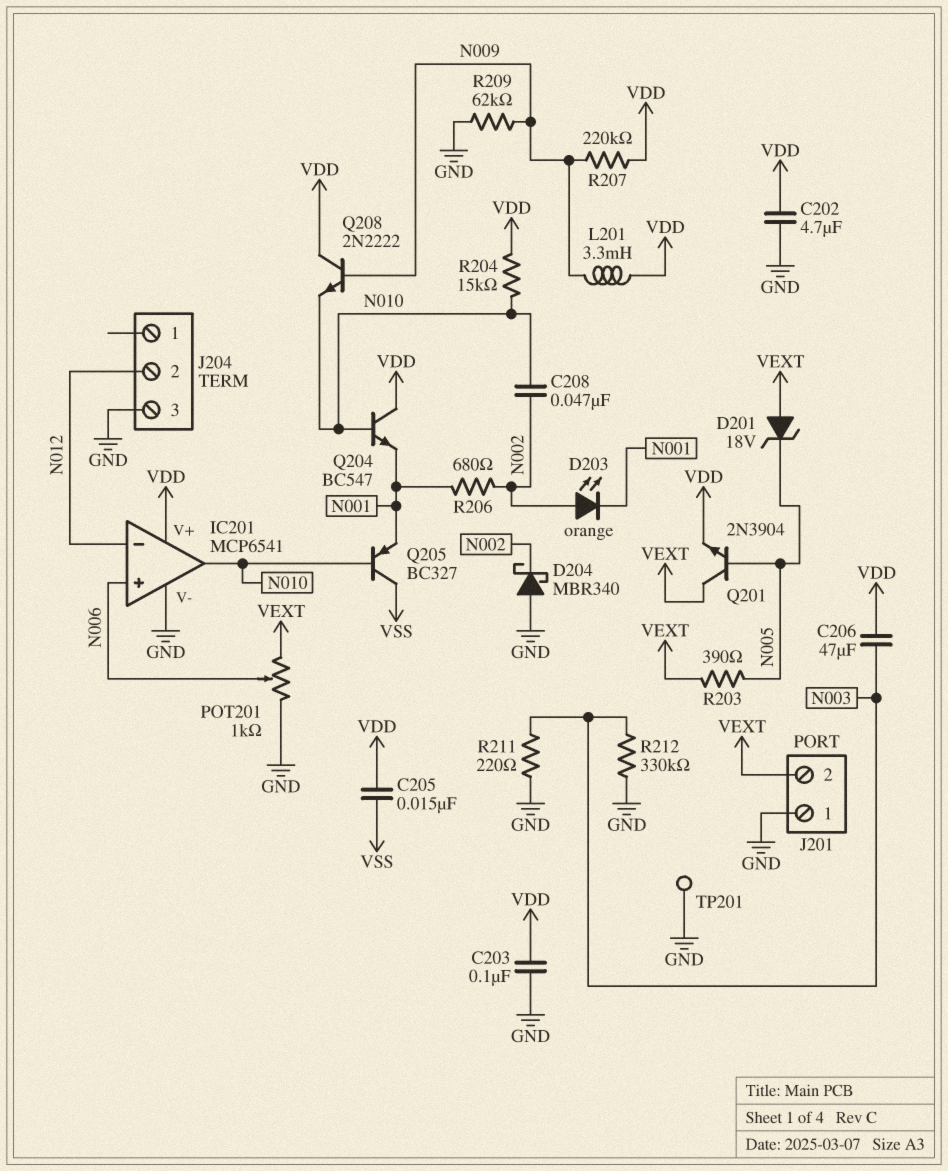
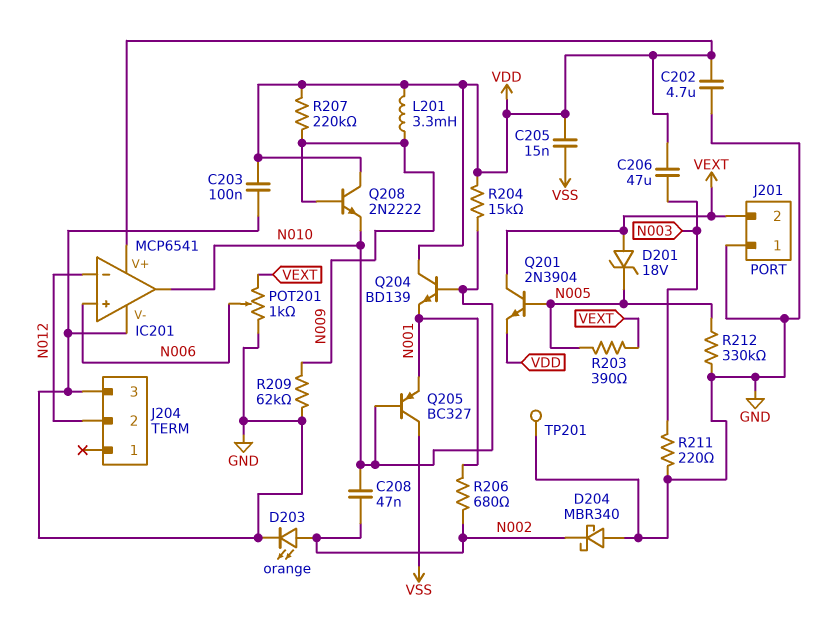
D203: LED orange (A N002, K N001) -> LED orange (A N002, K GND)
Q204: NPN BC547 (B N010, C VDD, E N001) -> NPN BD139 (B N010, C VDD, E N001)
R212: 330k (GND, N003) -> 330k (GND, N005)

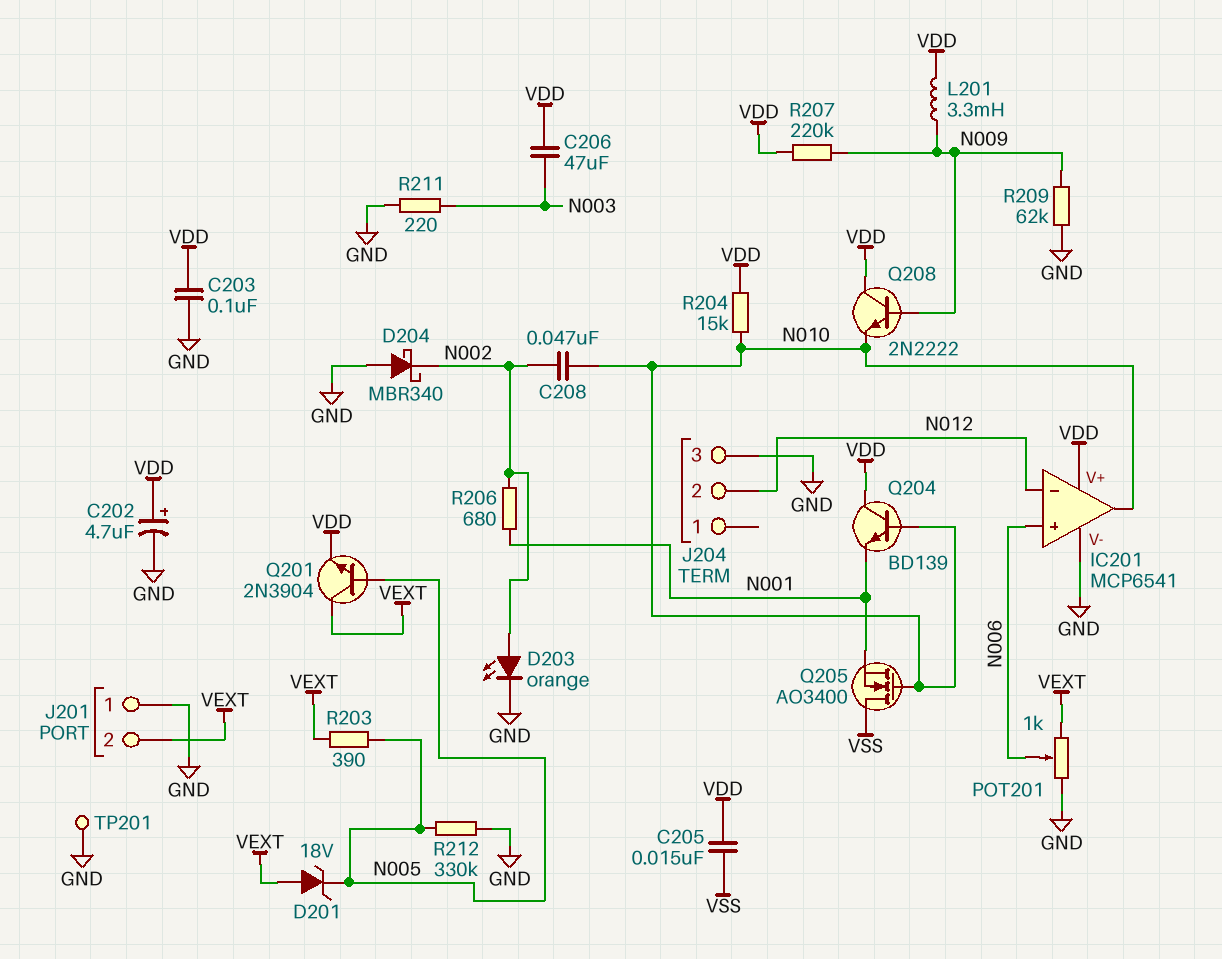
C202: 4.7uF (GND, VDD) -> 4.7uF (plus VDD, minus GND)
Q205: PNP BC327 (B N010, C VSS, E N001) -> NMOS AO3400 (G N010, D VSS, S N001)

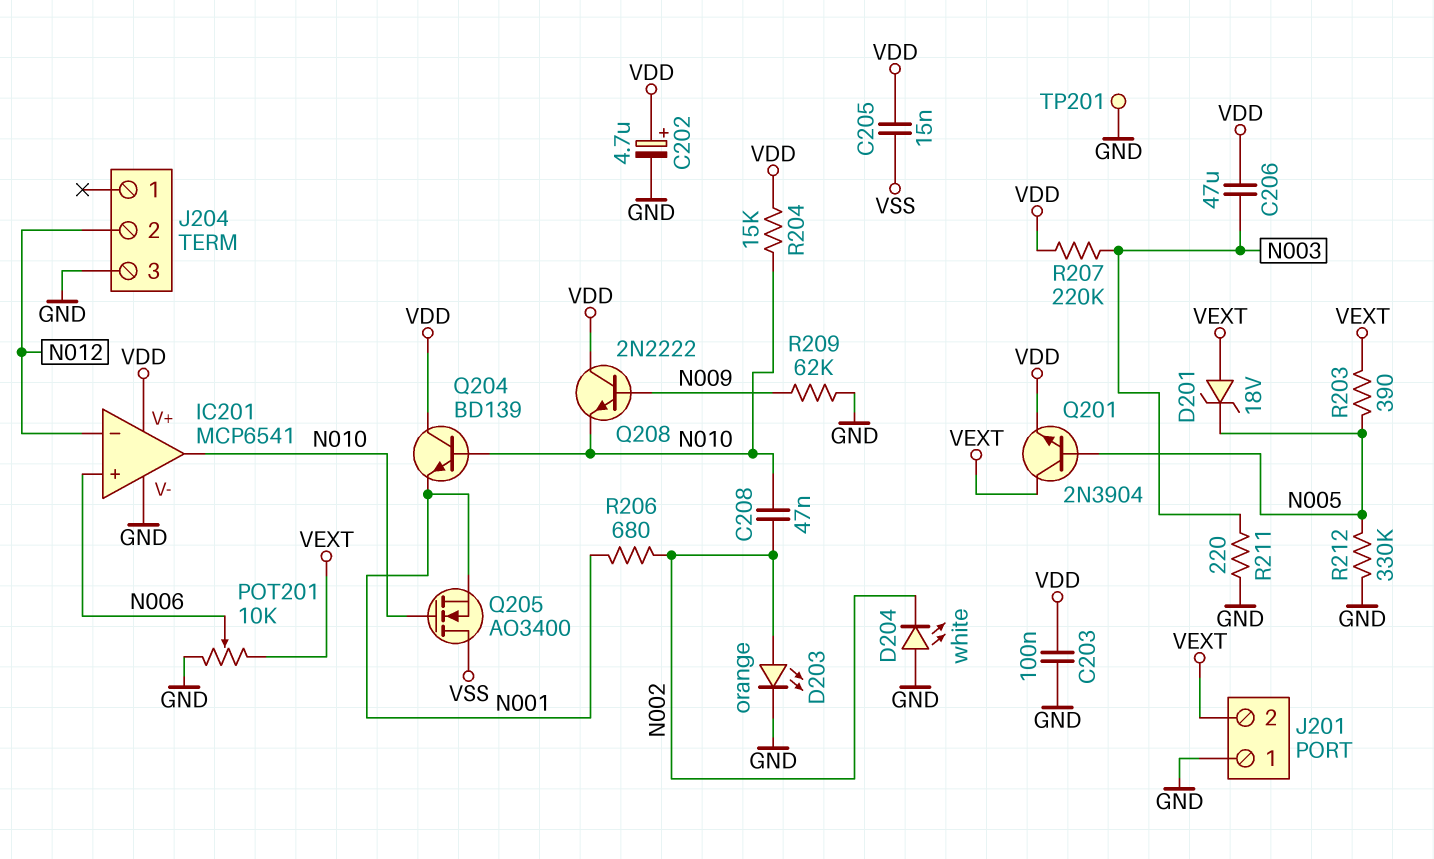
D204: schottky MBR340 (A GND, K N002) -> LED white (A GND, K N002)
L201: 3.3mH (N009, VDD) -> none
POT201: 1k (GND, VEXT, wiper N006) -> 10k (GND, VEXT, wiper N006)
R207: 220k (N009, VDD) -> 220k (N003, VDD)

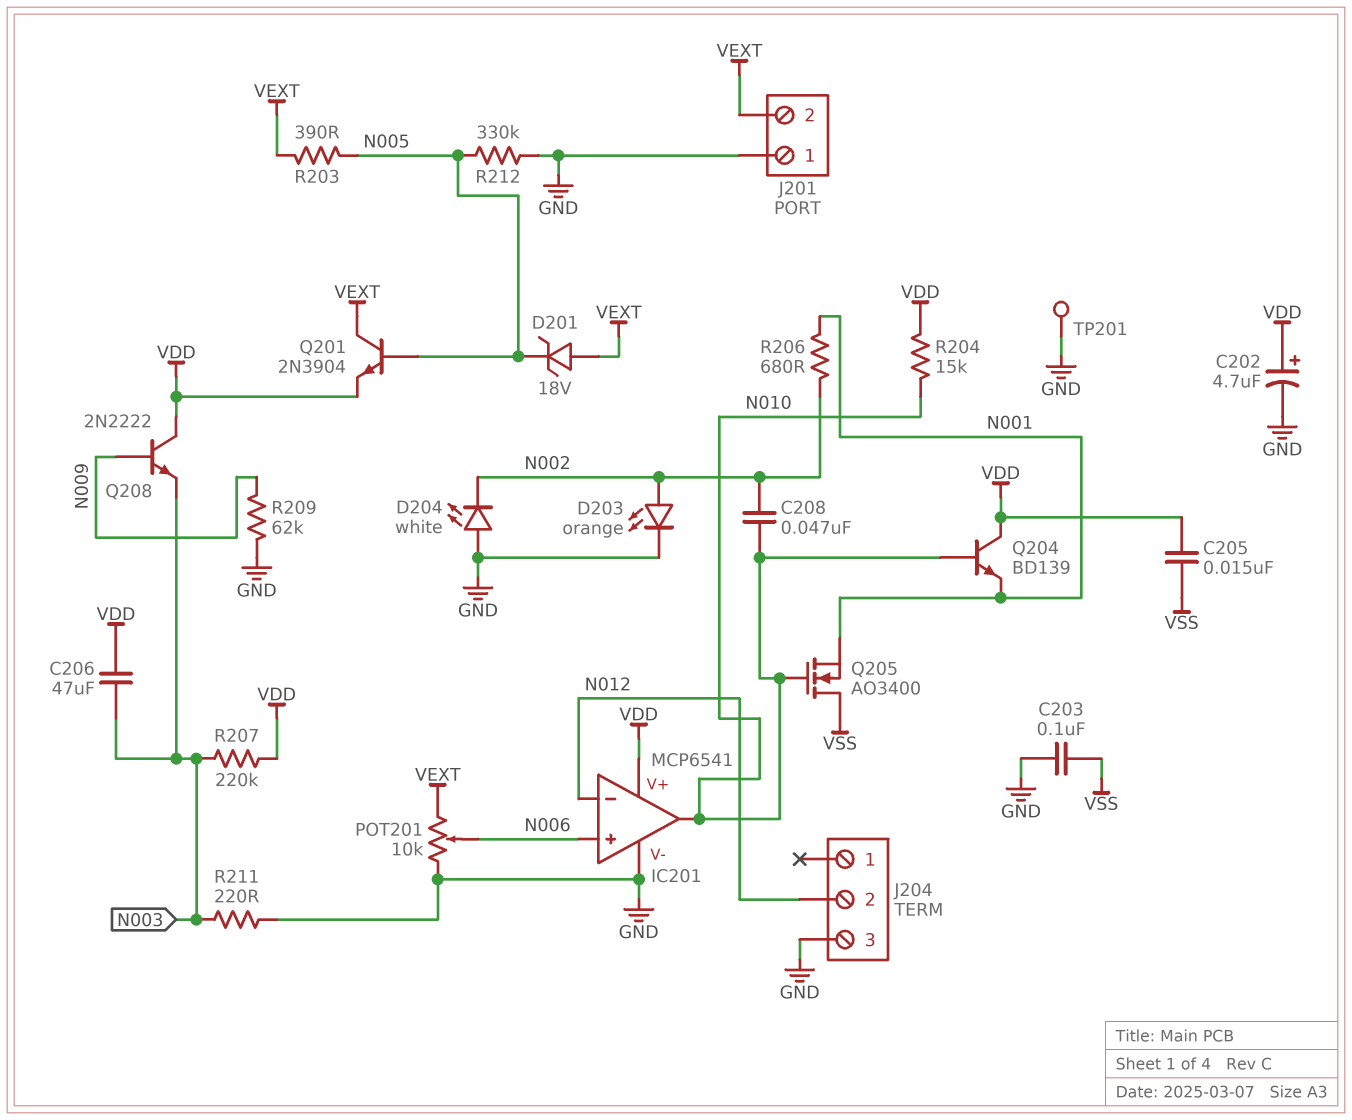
C203: 100nF (GND, VDD) -> 100nF (GND, VSS)
Q208: NPN 2N2222 (B N009, C VDD, E N010) -> NPN 2N2222 (B N009, C VDD, E N003)

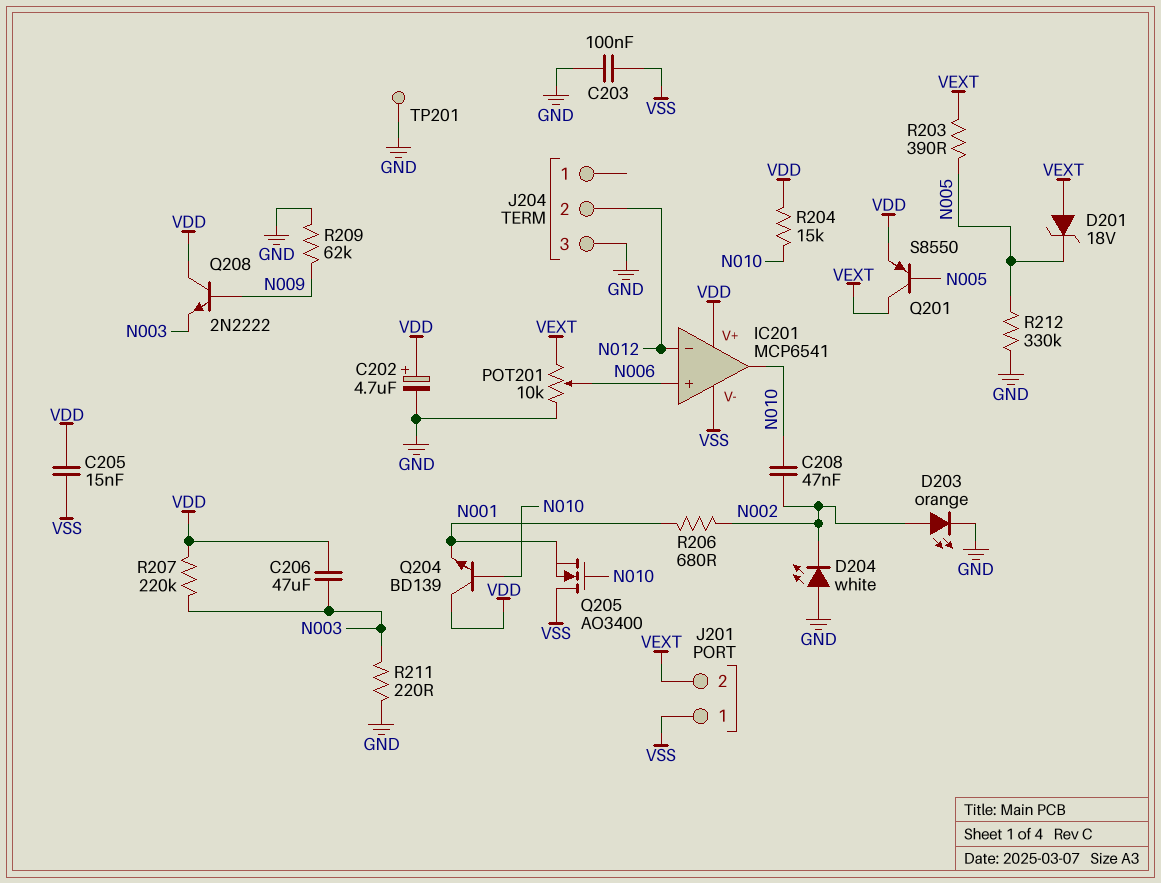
IC201 pin V-: GND -> VSS
J201 pin 1: GND -> VSS
Q201: NPN 2N3904 (B N005, C VEXT, E VDD) -> PNP S8550 (B N005, C VEXT, E VDD)

